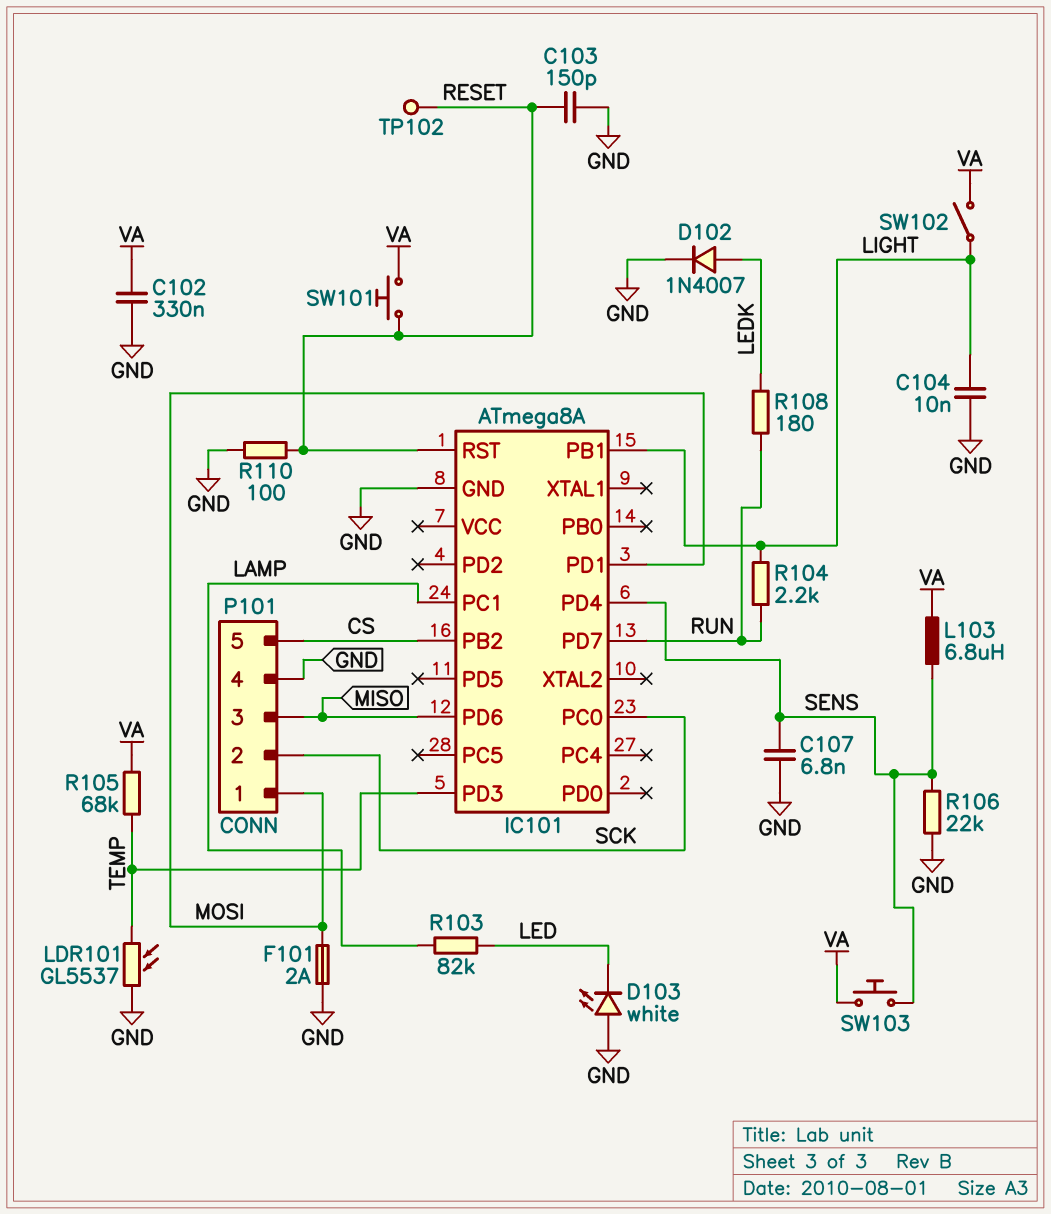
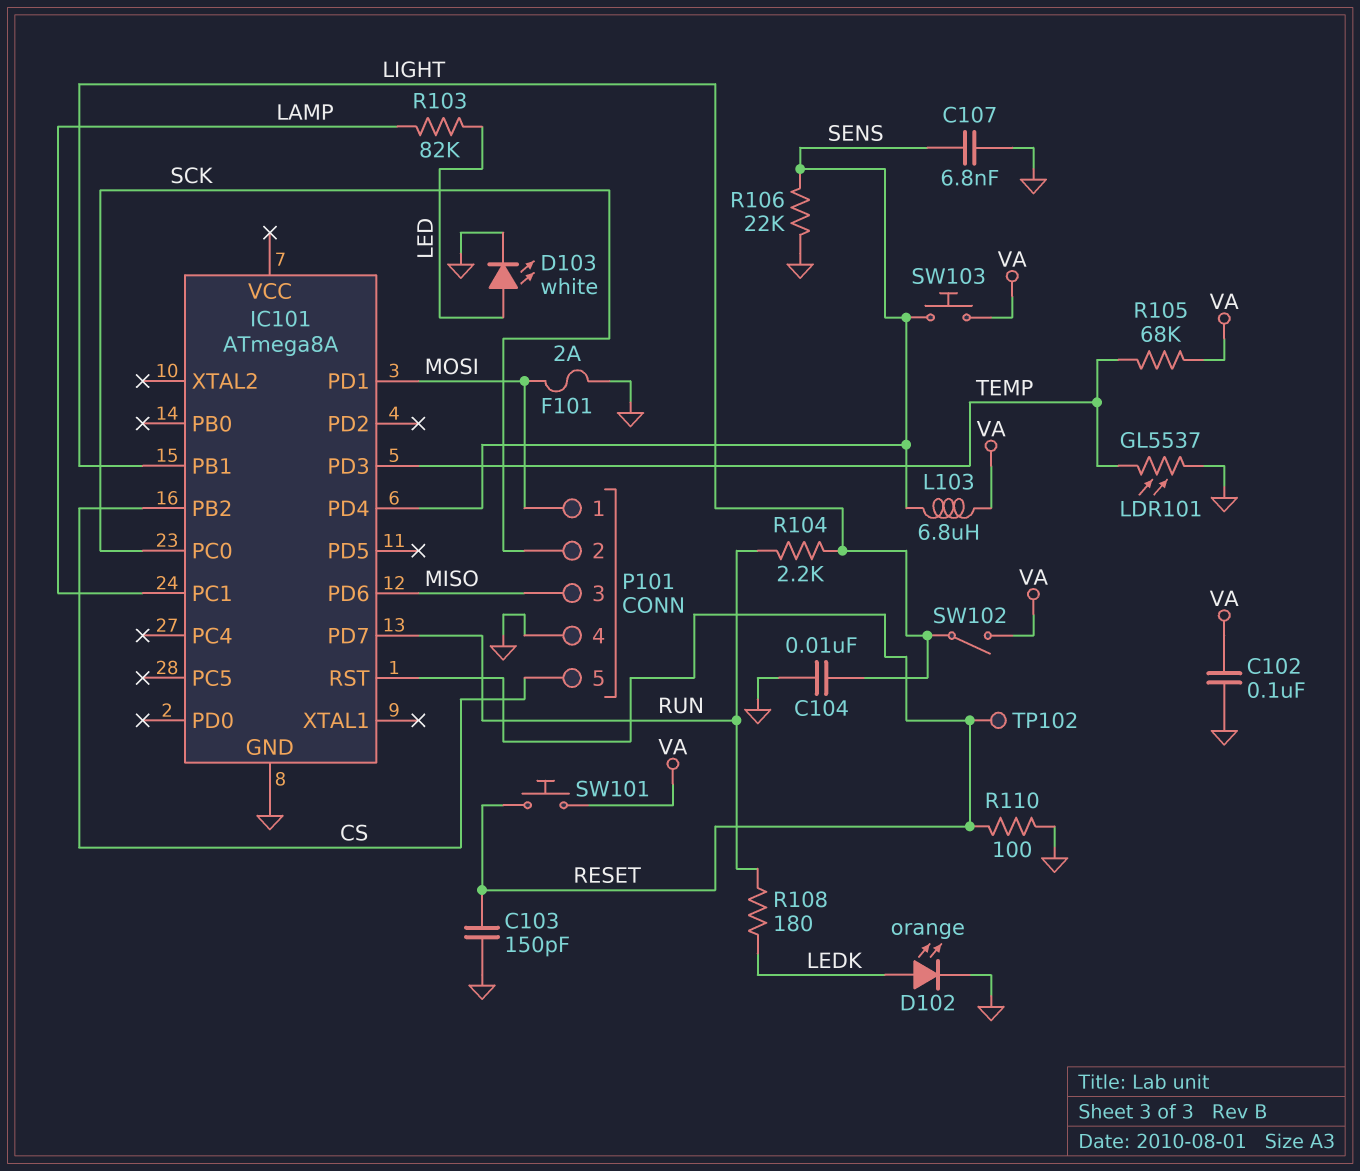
C102: 330nF (GND, VA) -> 100nF (GND, VA)
D102: diode 1N4007 (A LEDK, K GND) -> LED orange (A LEDK, K GND)
D103: LED white (A GND, K LED) -> LED white (A LED, K GND)

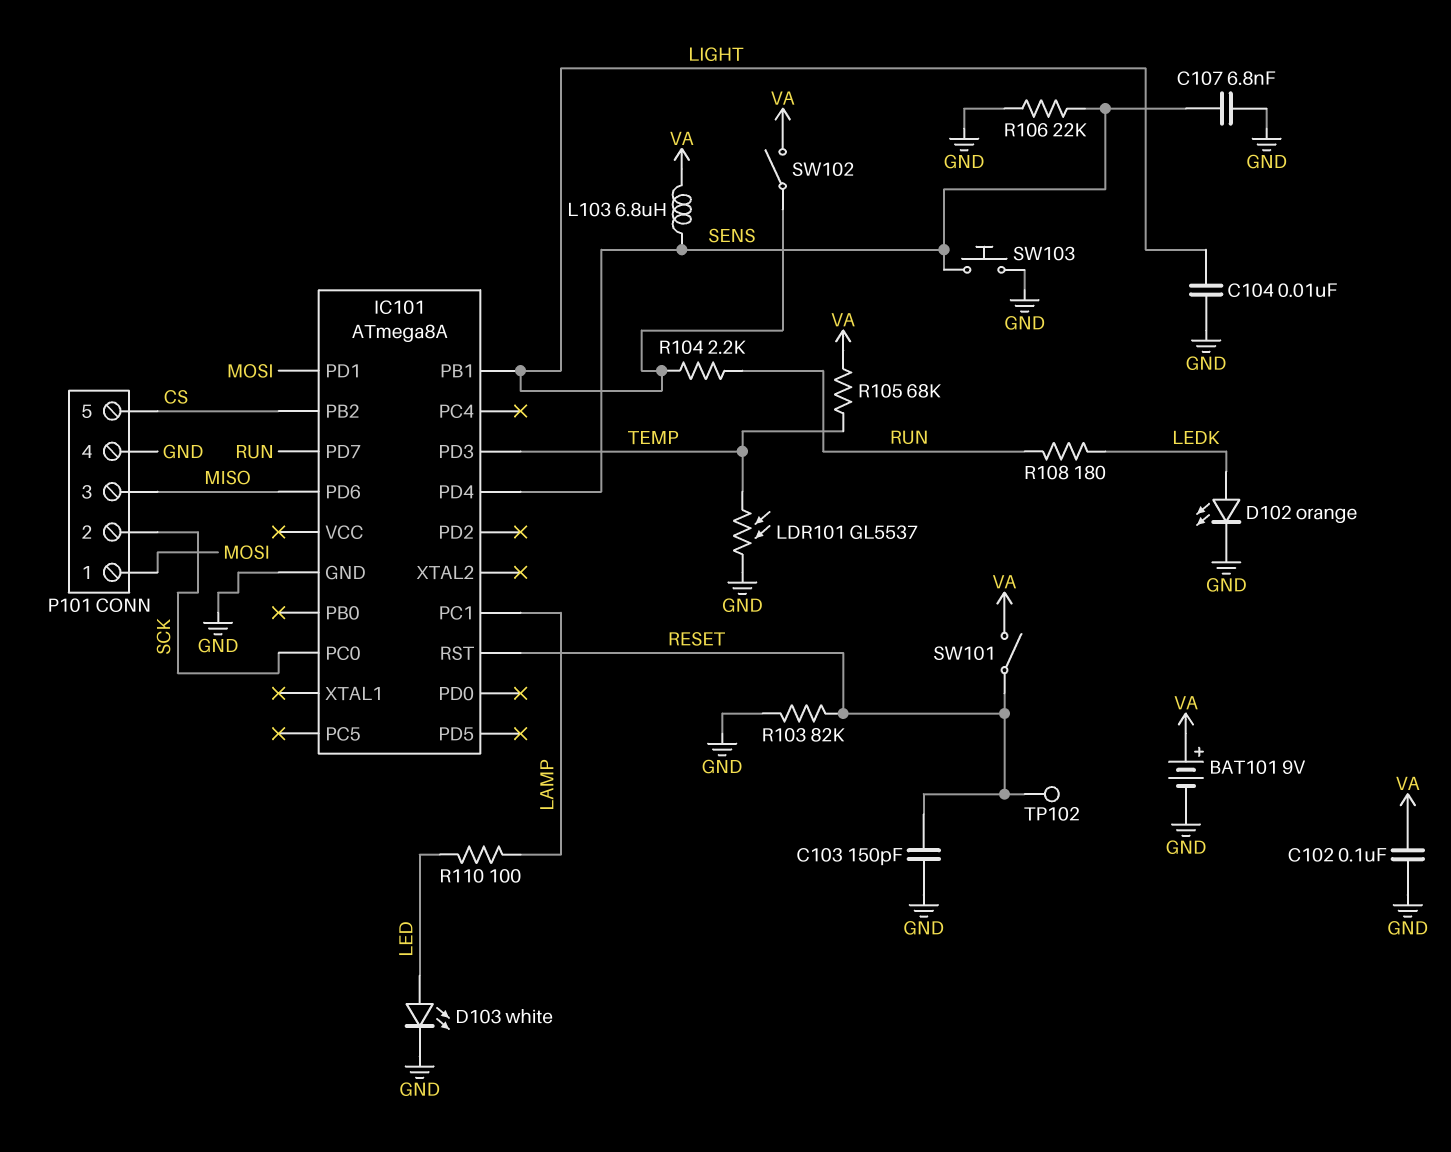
BAT101: none -> 9V (plus VA, minus GND)
F101: 2A (GND, MOSI) -> none
R103: 82k (LAMP, LED) -> 82k (GND, RESET)
R110: 100 (GND, RESET) -> 100 (LAMP, LED)
SW101: button (RESET, VA) -> switch (RESET, VA)
SW103: button (SENS, VA) -> button (GND, SENS)

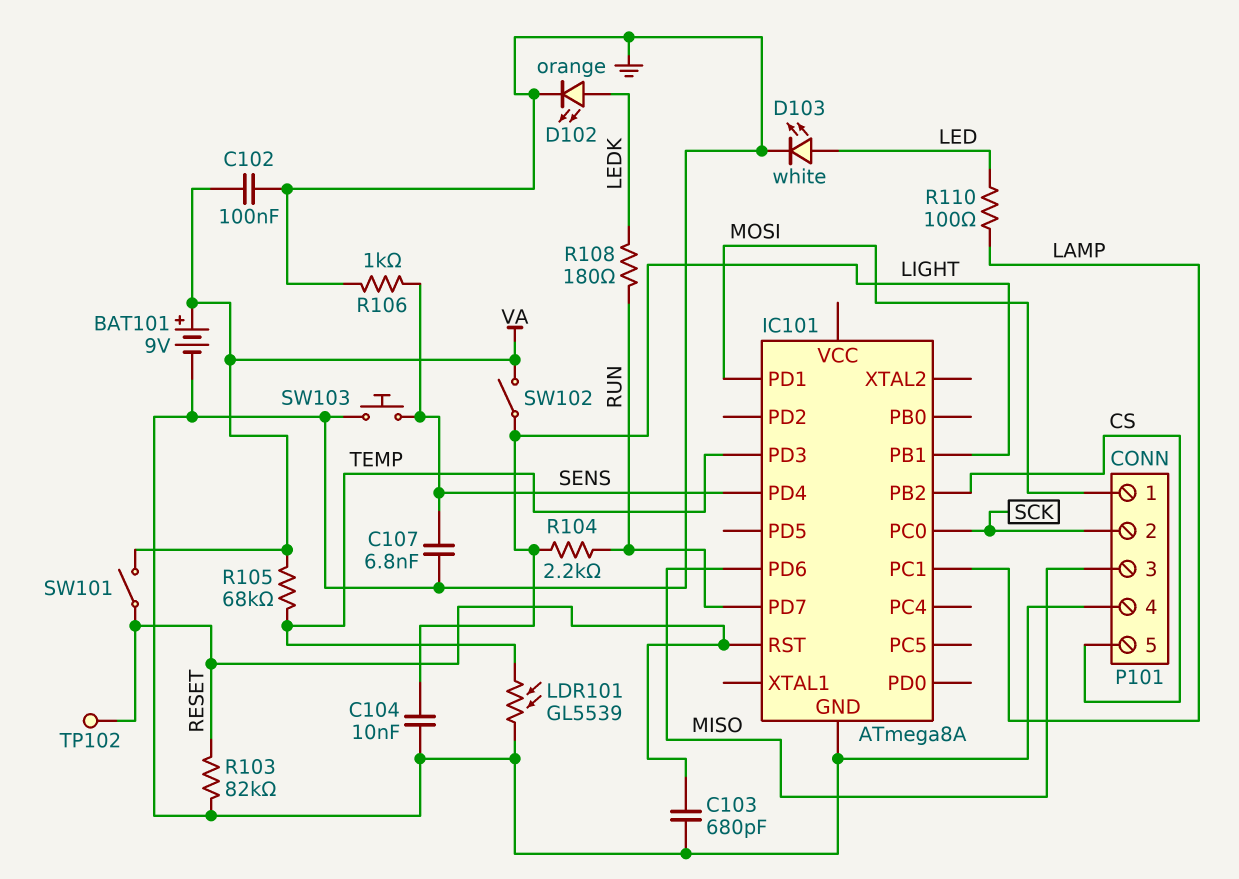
C103: 150pF (GND, RESET) -> 680pF (GND, RESET)
L103: 6.8uH (SENS, VA) -> none
LDR101: GL5537 (GND, TEMP) -> GL5539 (GND, TEMP)
R106: 22k (GND, SENS) -> 1k (GND, SENS)

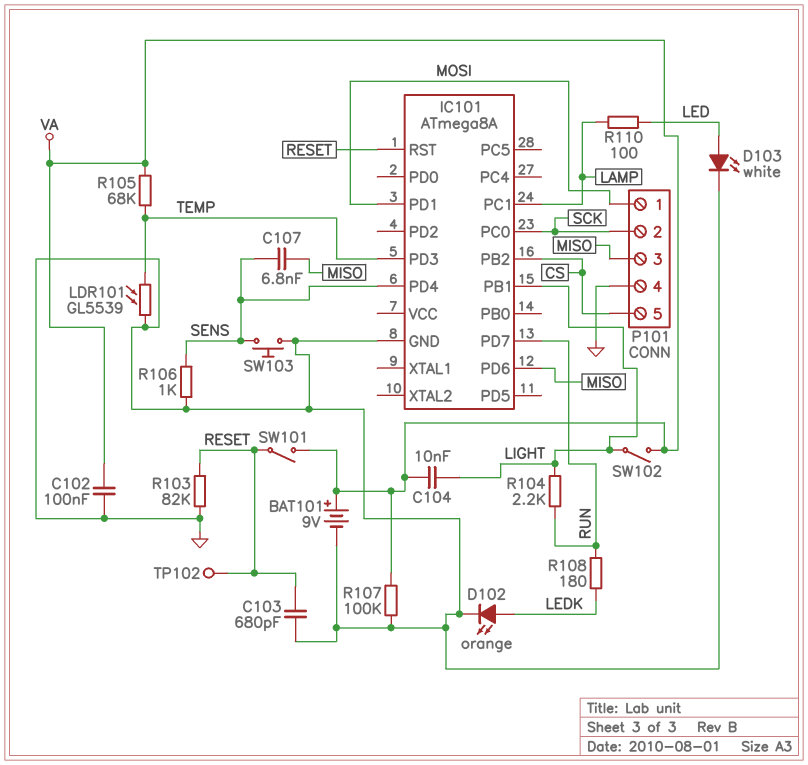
C104: 10nF (GND, LIGHT) -> 10nF (LIGHT, VA)
C107: 6.8nF (GND, SENS) -> 6.8nF (MISO, SENS)
R107: none -> 100k (GND, VA)

